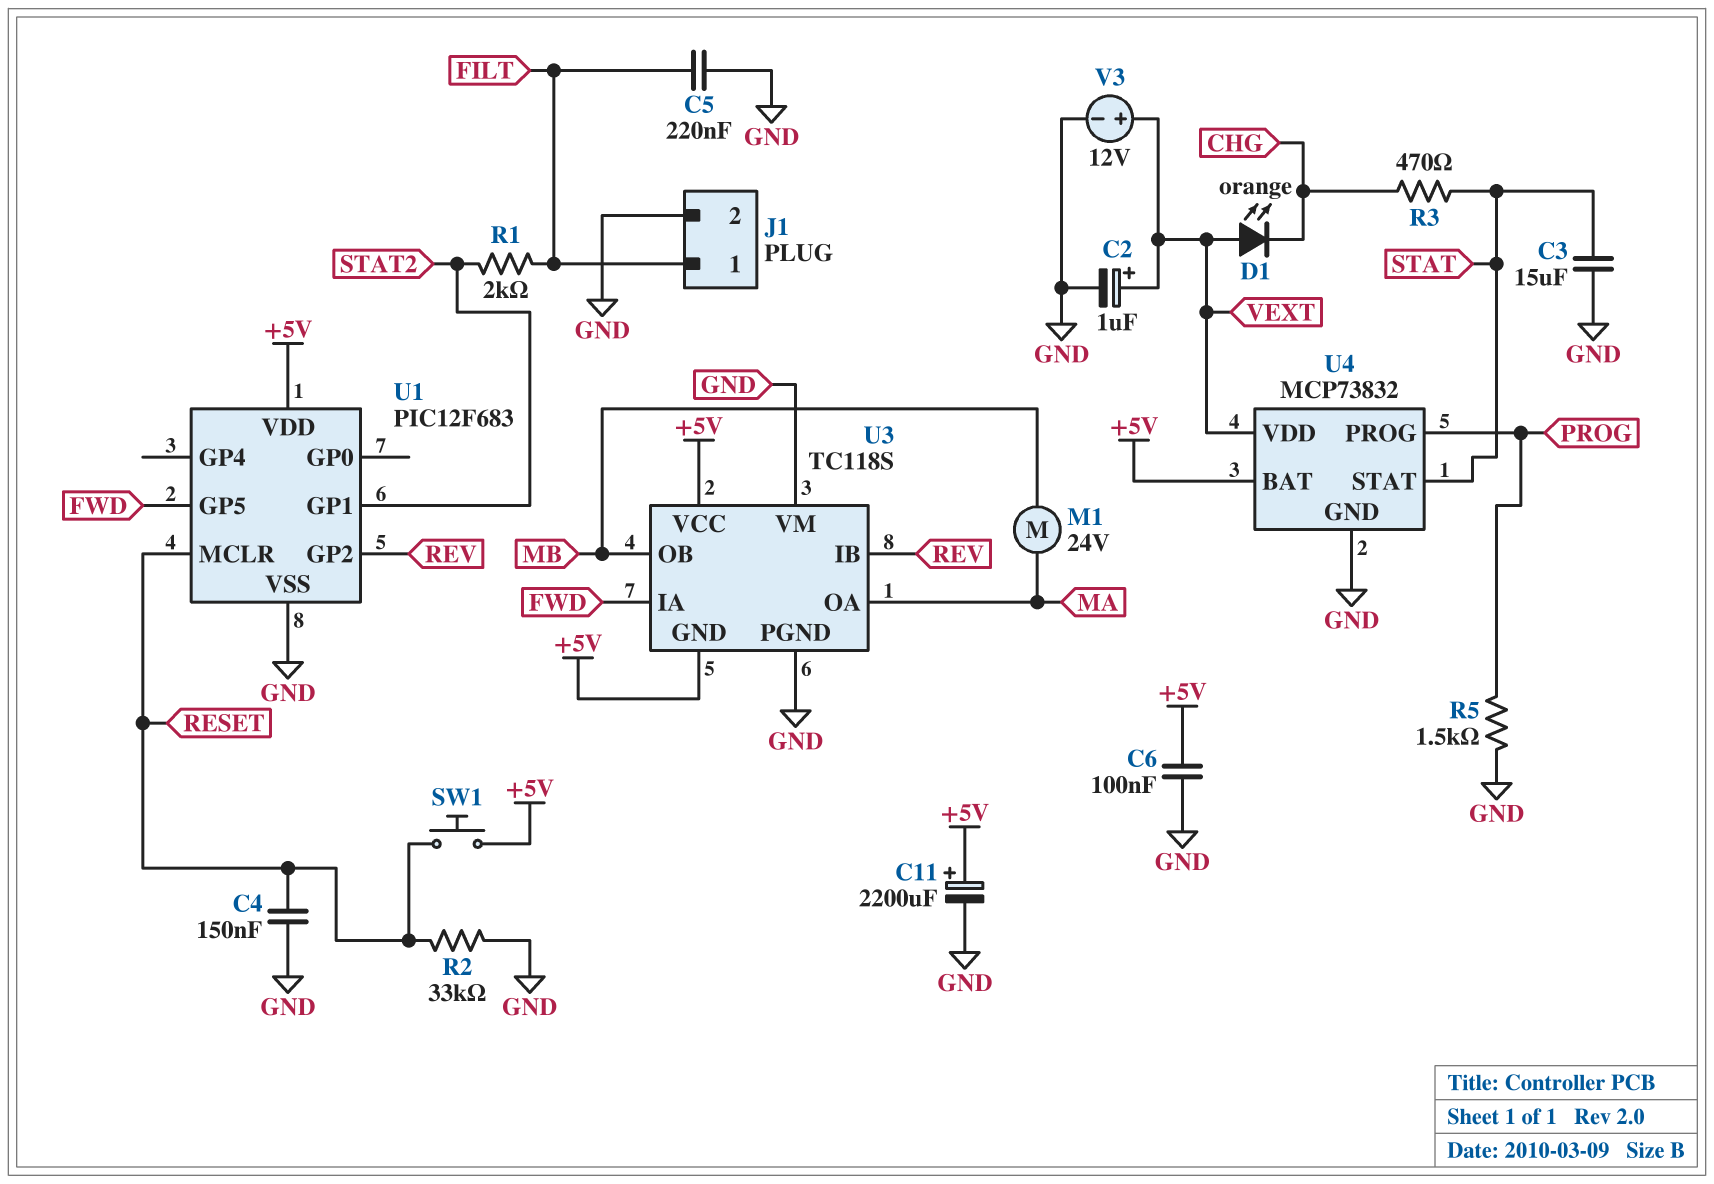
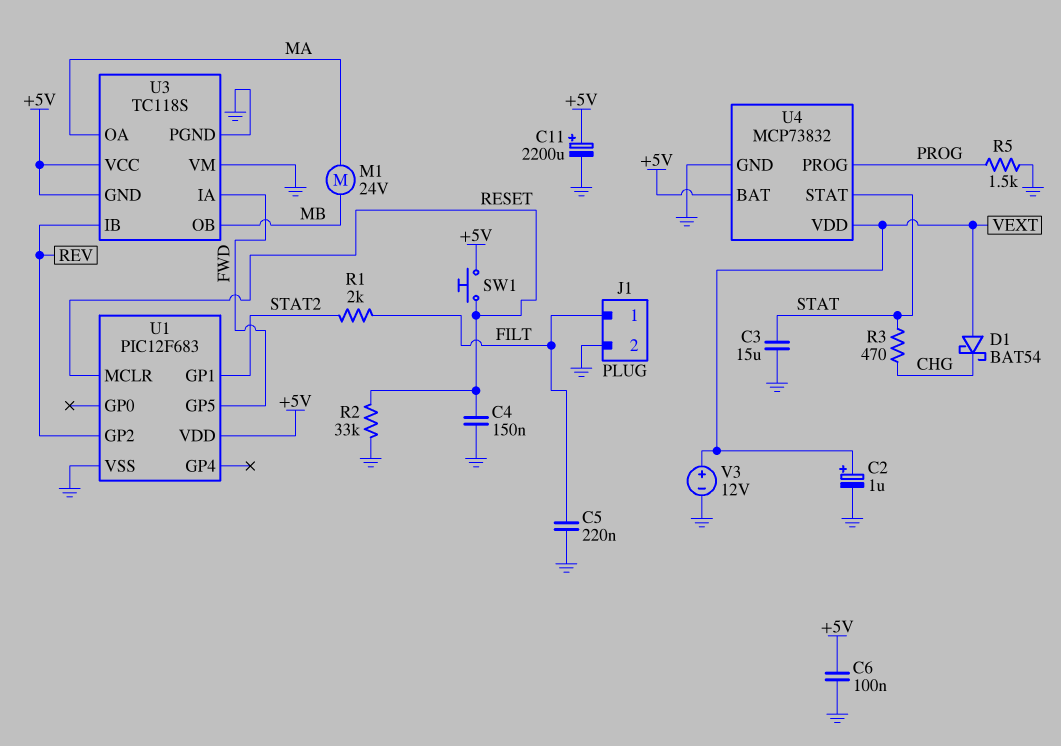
D1: LED orange (A VEXT, K CHG) -> schottky BAT54 (A VEXT, K CHG)

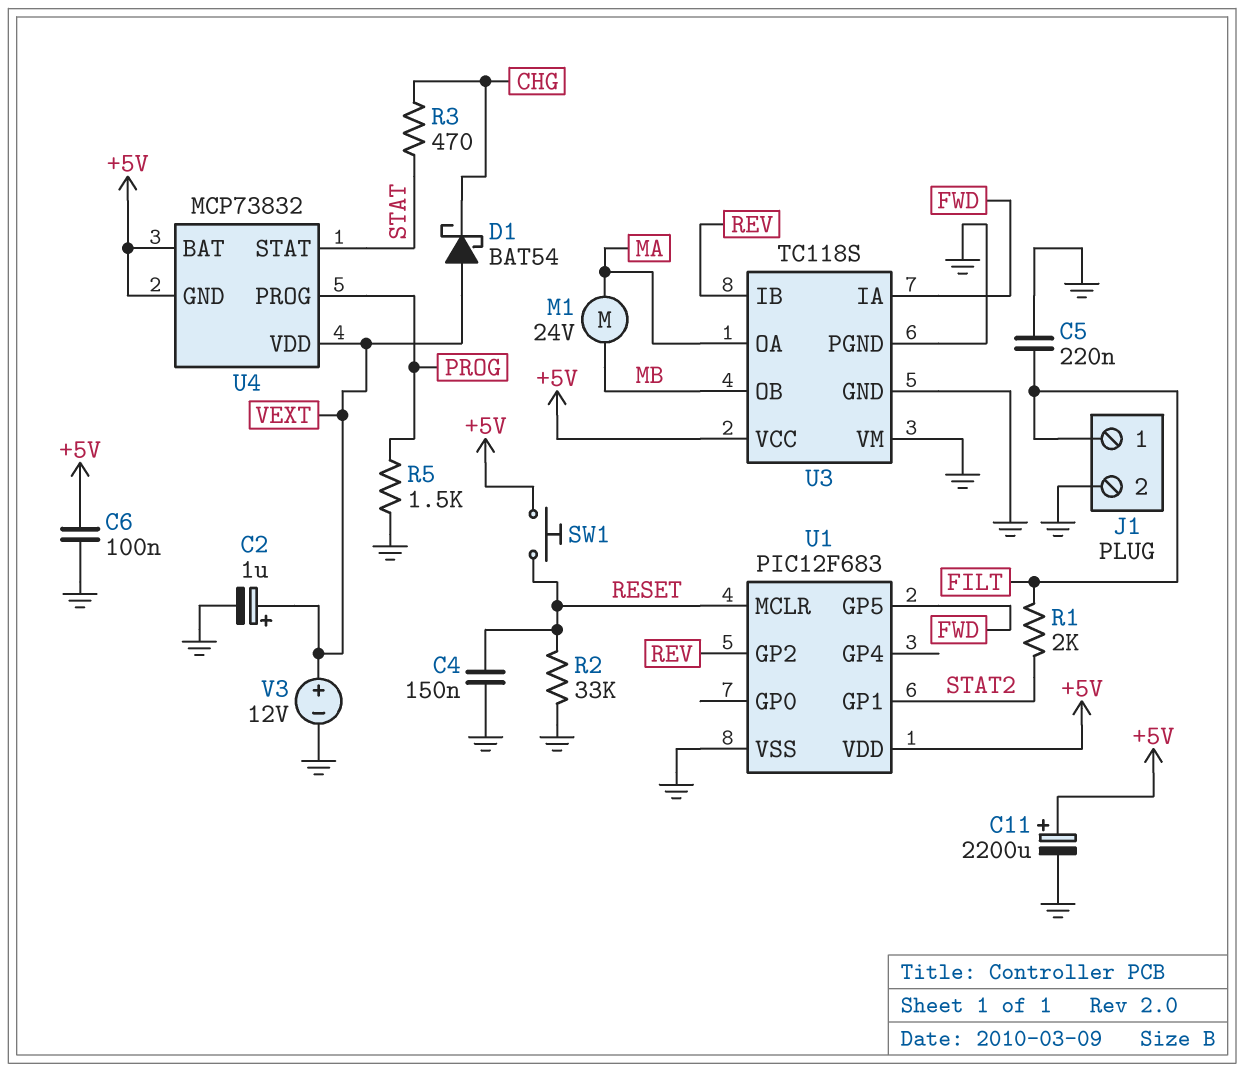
C3: 15uF (GND, STAT) -> none
U3 pin GND: +5V -> GND
U4 pin GND: GND -> +5V

